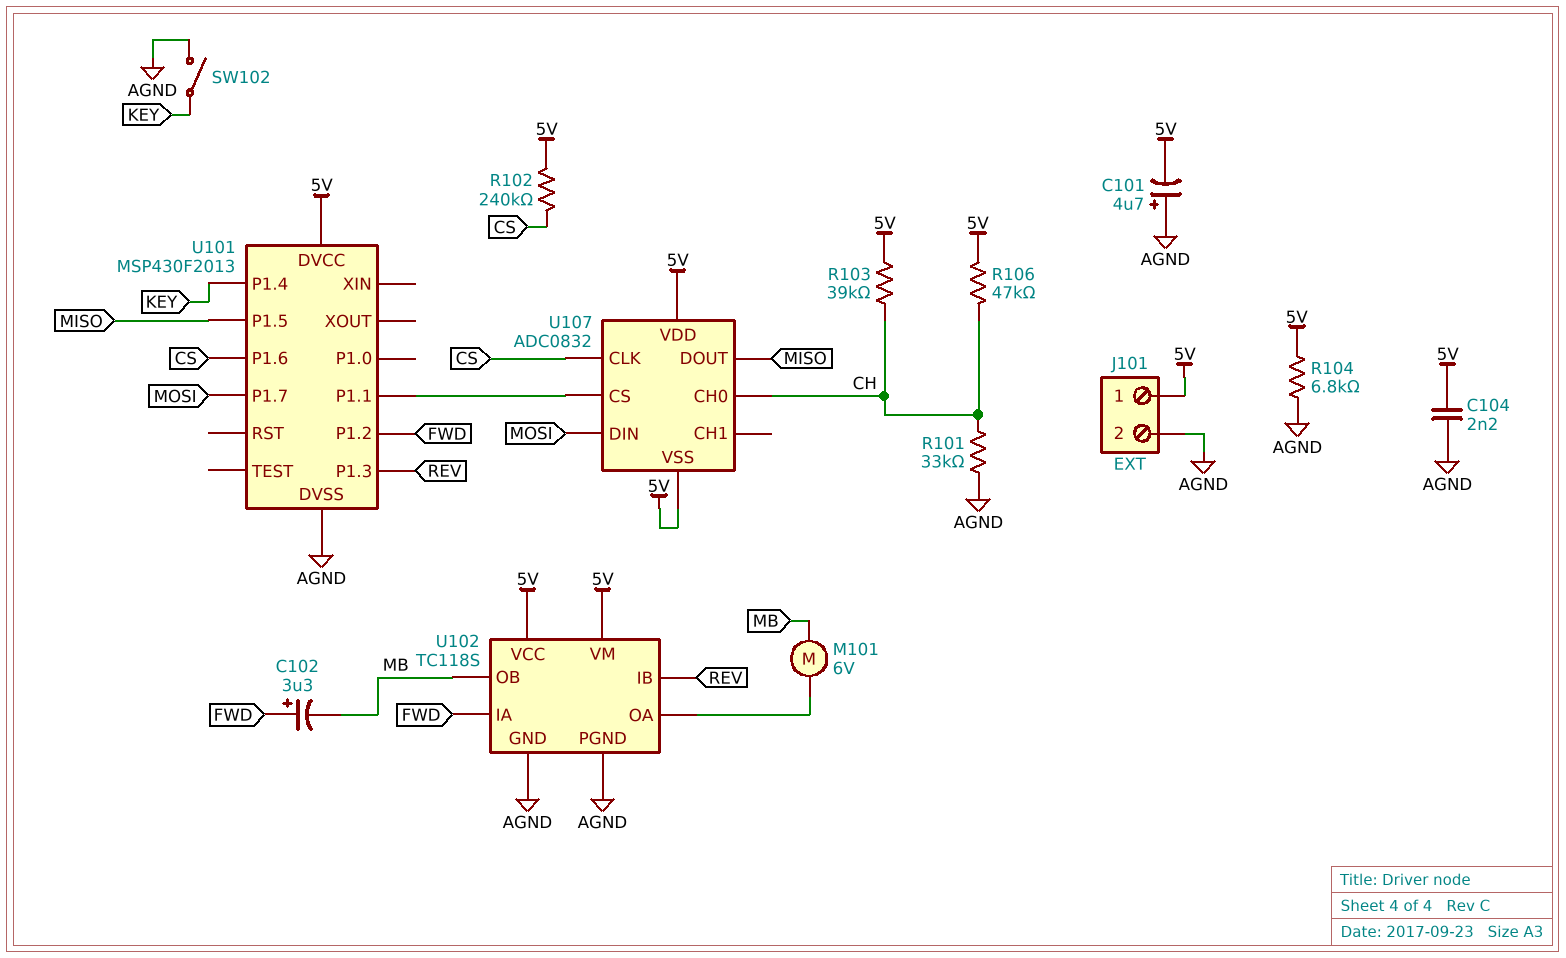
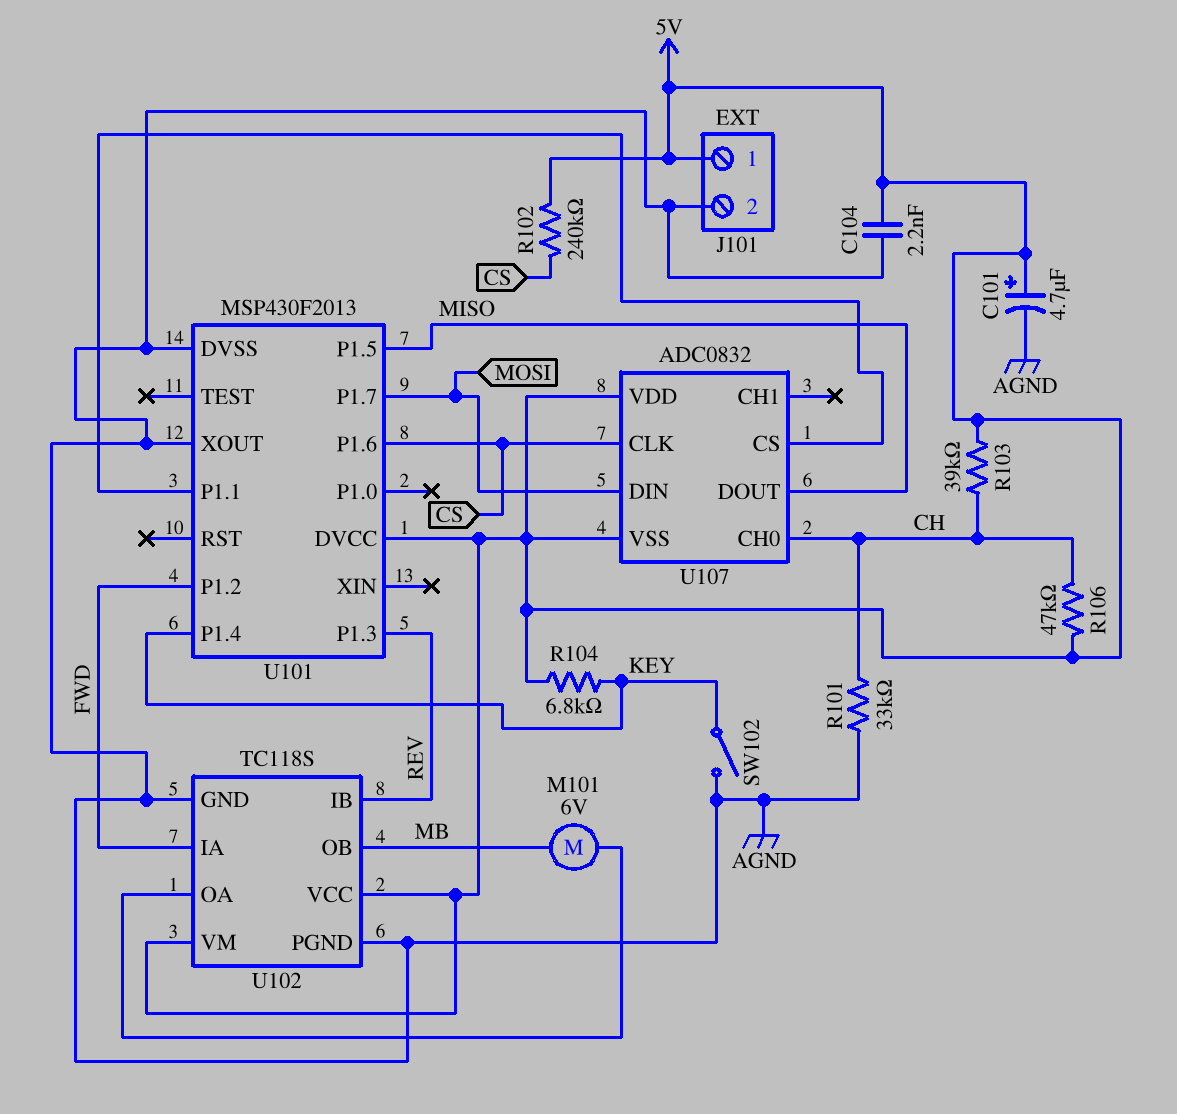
C101: 4.7uF (plus AGND, minus 5V) -> 4.7uF (plus 5V, minus AGND)
C102: 3.3uF (plus FWD, minus MB) -> none
R104: 6.8k (5V, AGND) -> 6.8k (5V, KEY)
U101 pin XOUT: none -> AGND

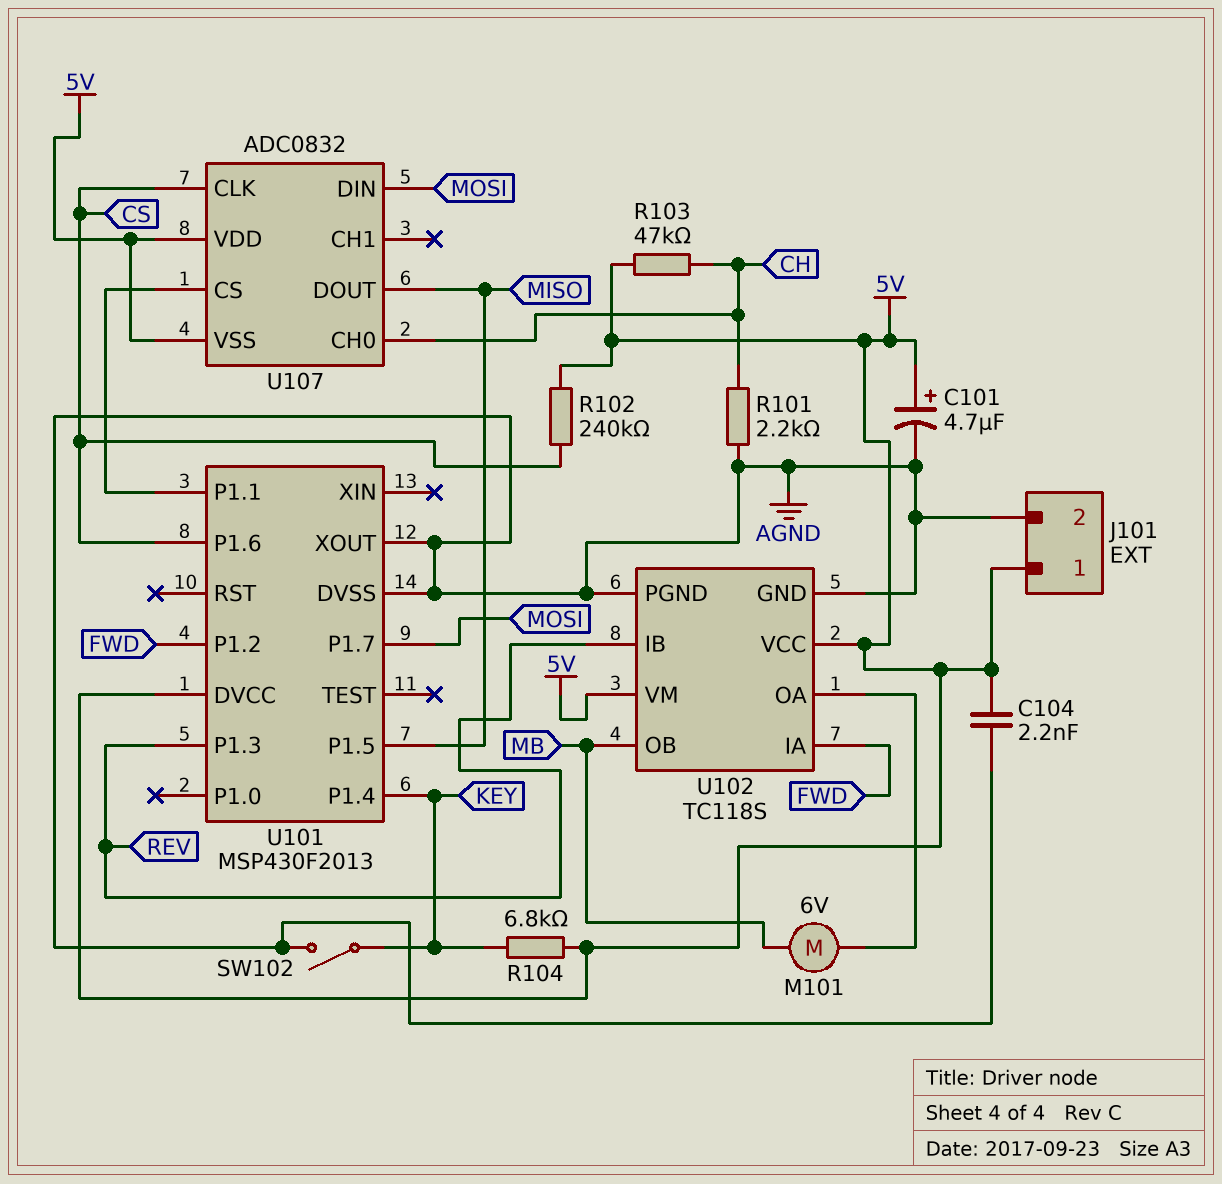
R101: 33k (AGND, CH) -> 2.2k (AGND, CH)
R103: 39k (5V, CH) -> 47k (5V, CH)
R106: 47k (5V, CH) -> none

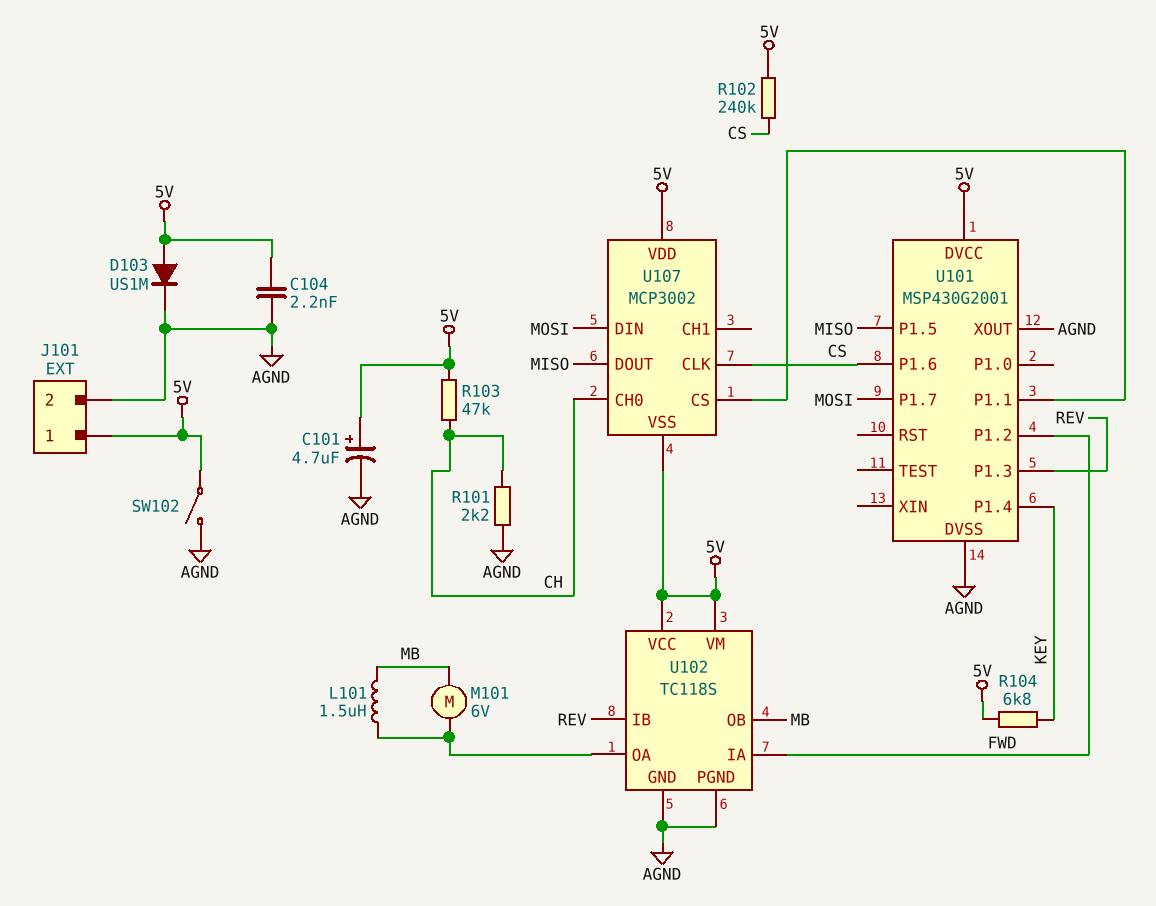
D103: none -> diode US1M (A 5V, K AGND)
L101: none -> 1.5uH (MB, U102/OA)
SW102: switch (AGND, KEY) -> switch (5V, AGND)
U101: MSP430F2013 -> MSP430G2001
U107: ADC0832 -> MCP3002

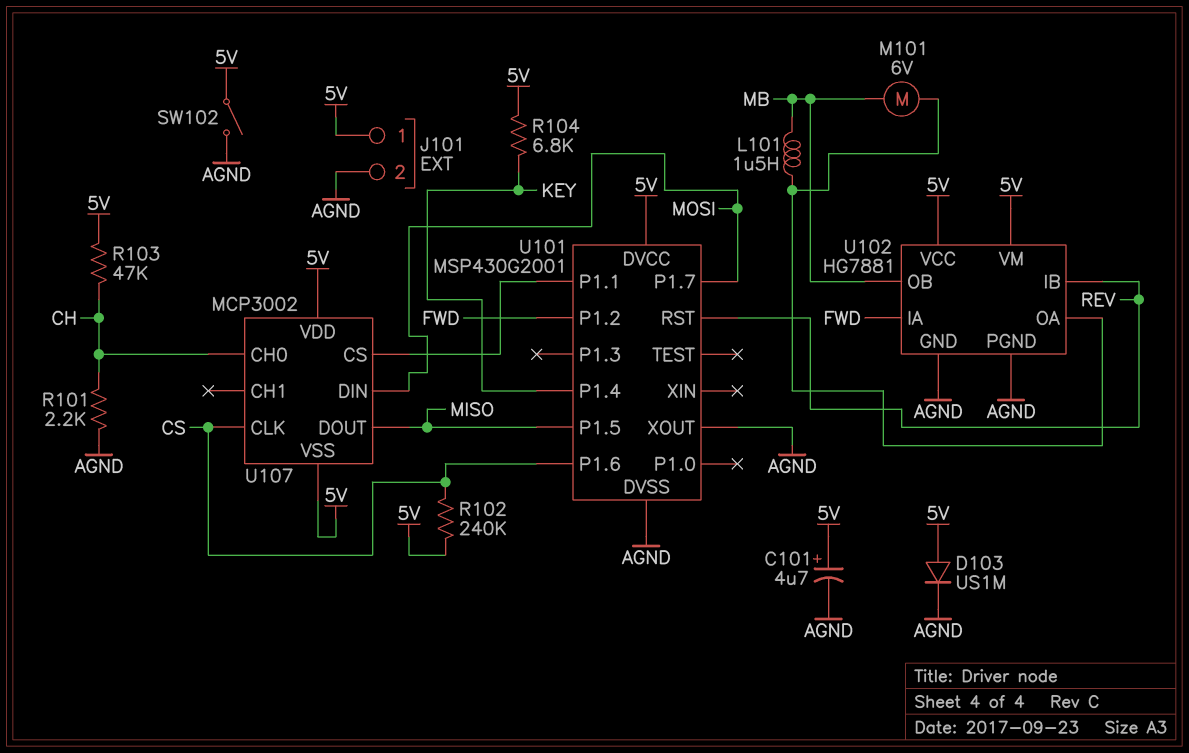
C104: 2.2nF (5V, AGND) -> none
U101 pin P1.3: REV -> none
U101 pin RST: none -> REV
U102: TC118S -> HG7881

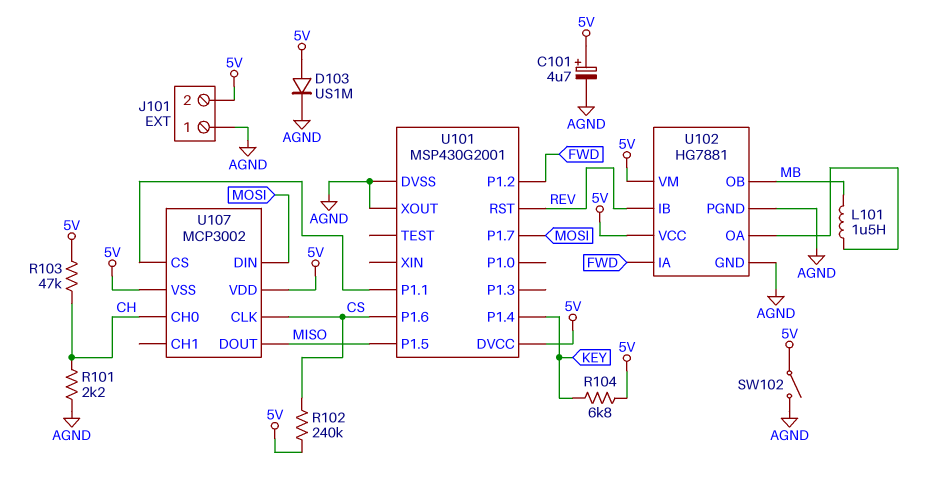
J101 pin 1: 5V -> AGND
J101 pin 2: AGND -> 5V
M101: motor 6V (MB, U102/OA) -> none

